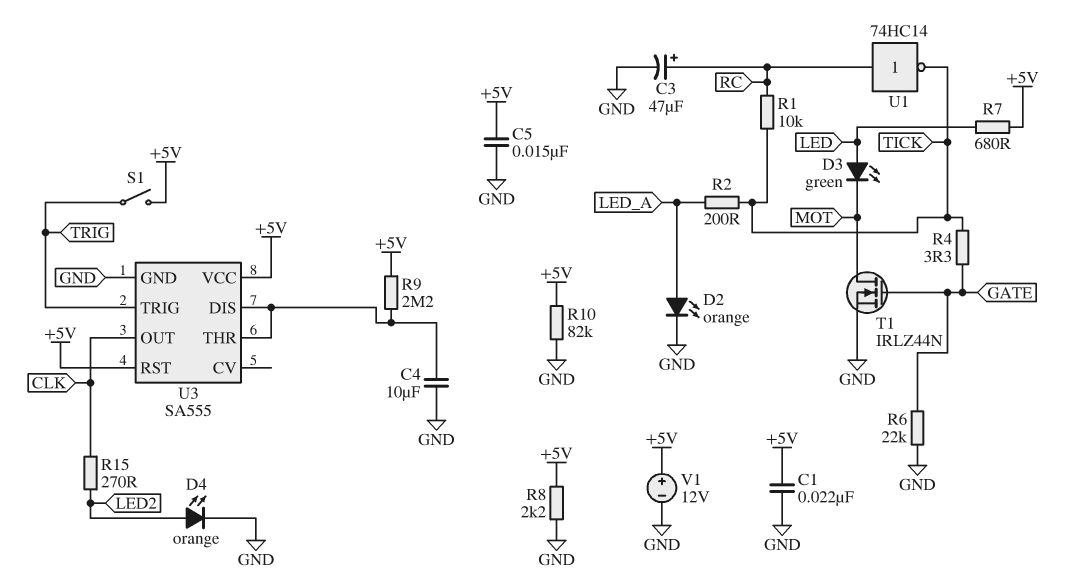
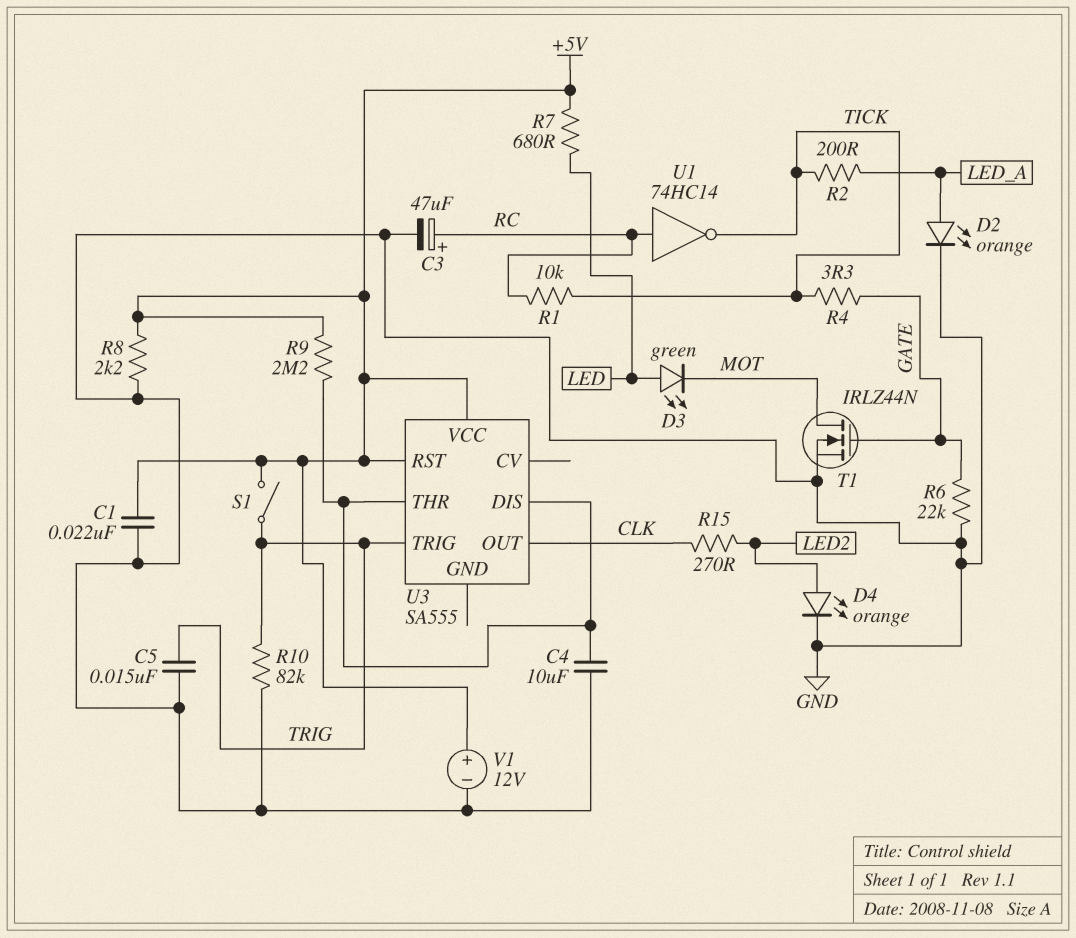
C5: 15nF (+5V, GND) -> 15nF (GND, TRIG)
R10: 82k (+5V, GND) -> 82k (GND, TRIG)
U3 pin GND: GND -> none

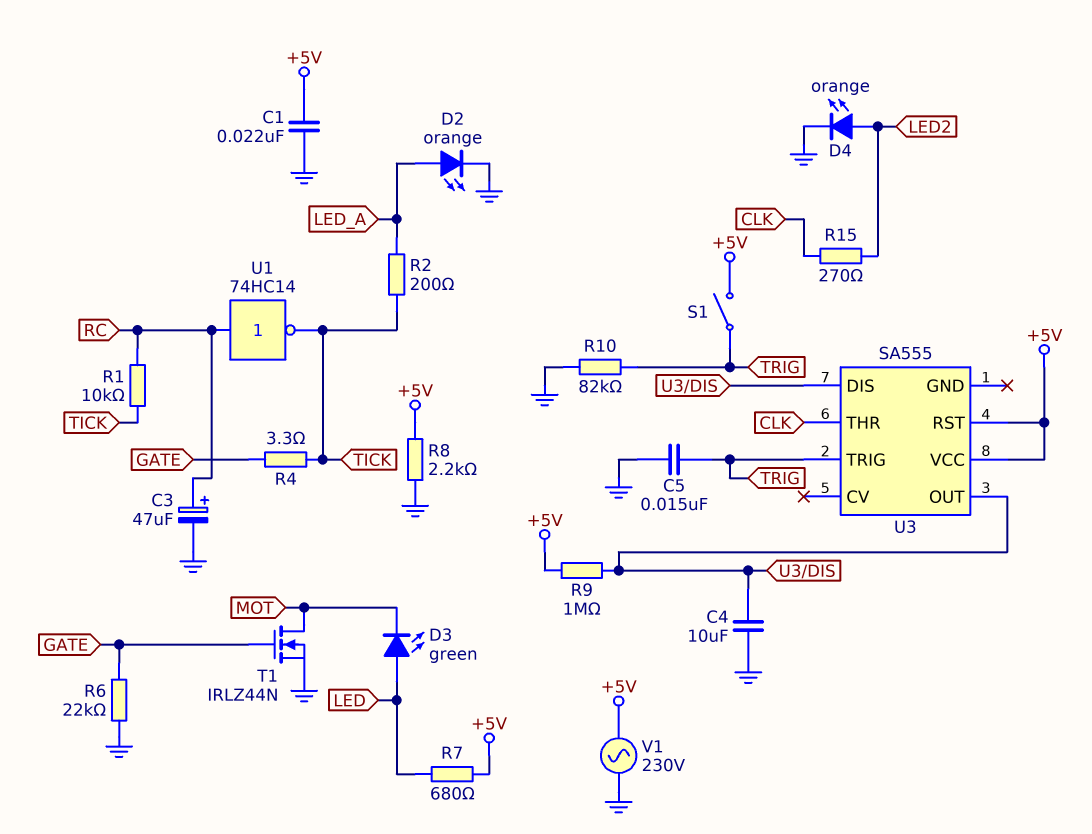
R9: 2.2M (+5V, U3/DIS) -> 1M (+5V, U3/DIS)
U3 pin OUT: CLK -> U3/DIS
U3 pin THR: U3/DIS -> CLK
V1: 12V (plus +5V, minus GND) -> AC 230V (+5V, GND)

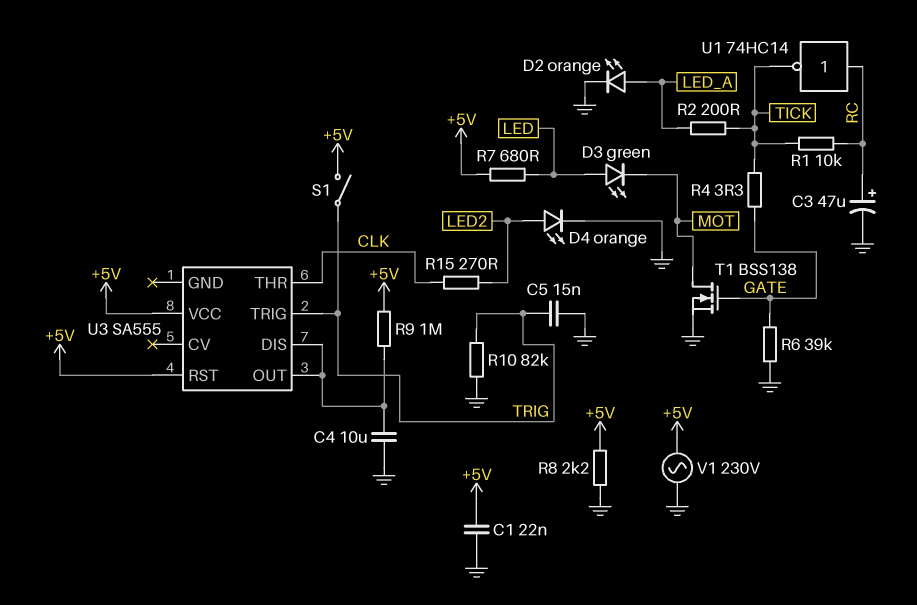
R6: 22k (GATE, GND) -> 39k (GATE, GND)
T1: NMOS IRLZ44N (G GATE, D MOT, S GND) -> NMOS BSS138 (G GATE, D MOT, S GND)

